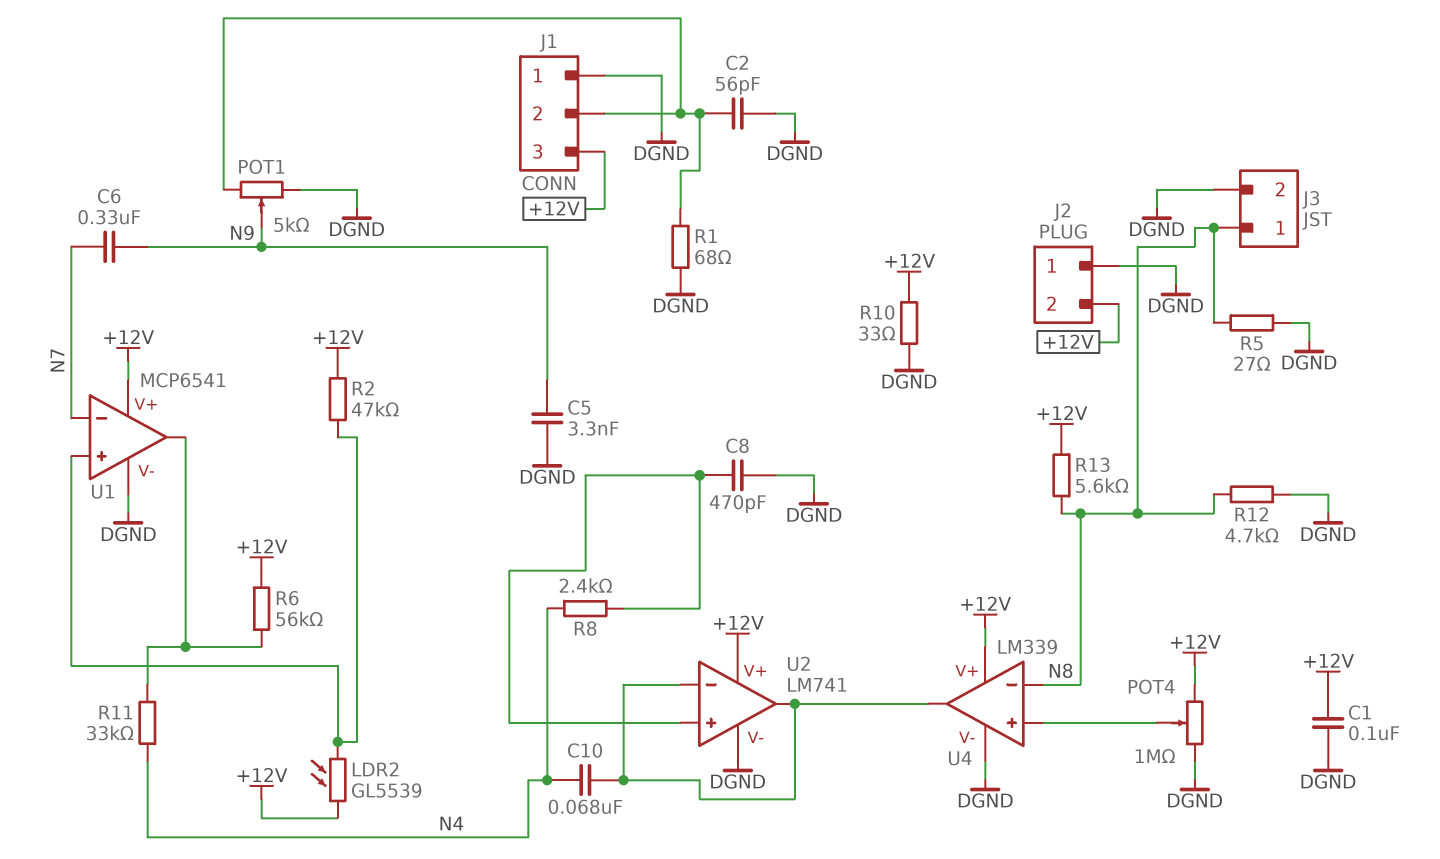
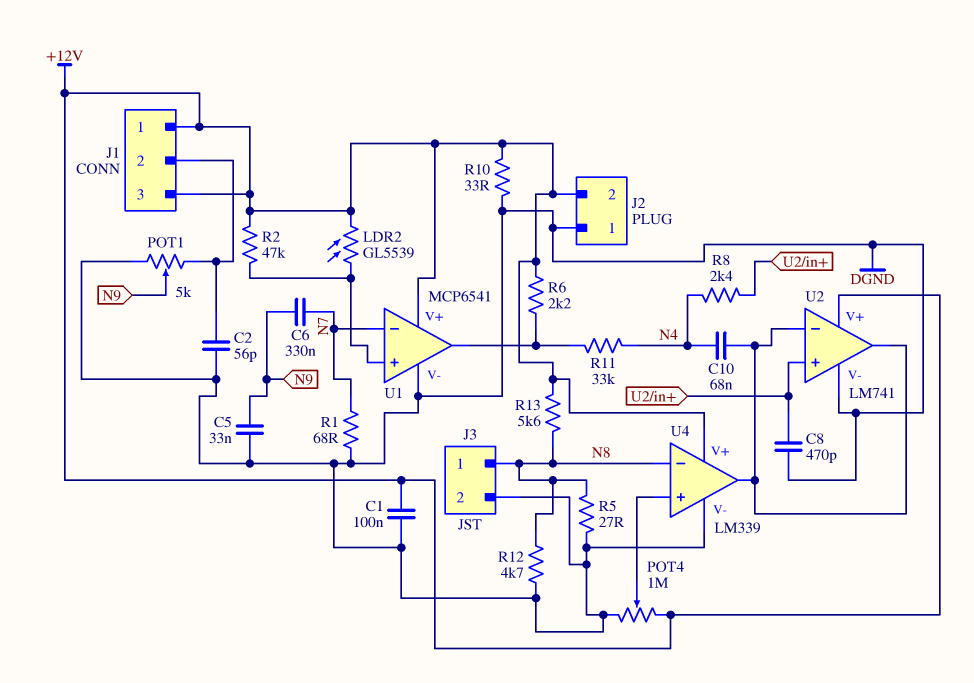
C5: 3.3nF (DGND, N9) -> 33nF (DGND, N9)
J1 pin 1: DGND -> +12V
R1: 68 (DGND, J1/2) -> 68 (DGND, N7)
R6: 56k (+12V, U1/out) -> 2.2k (+12V, U1/out)

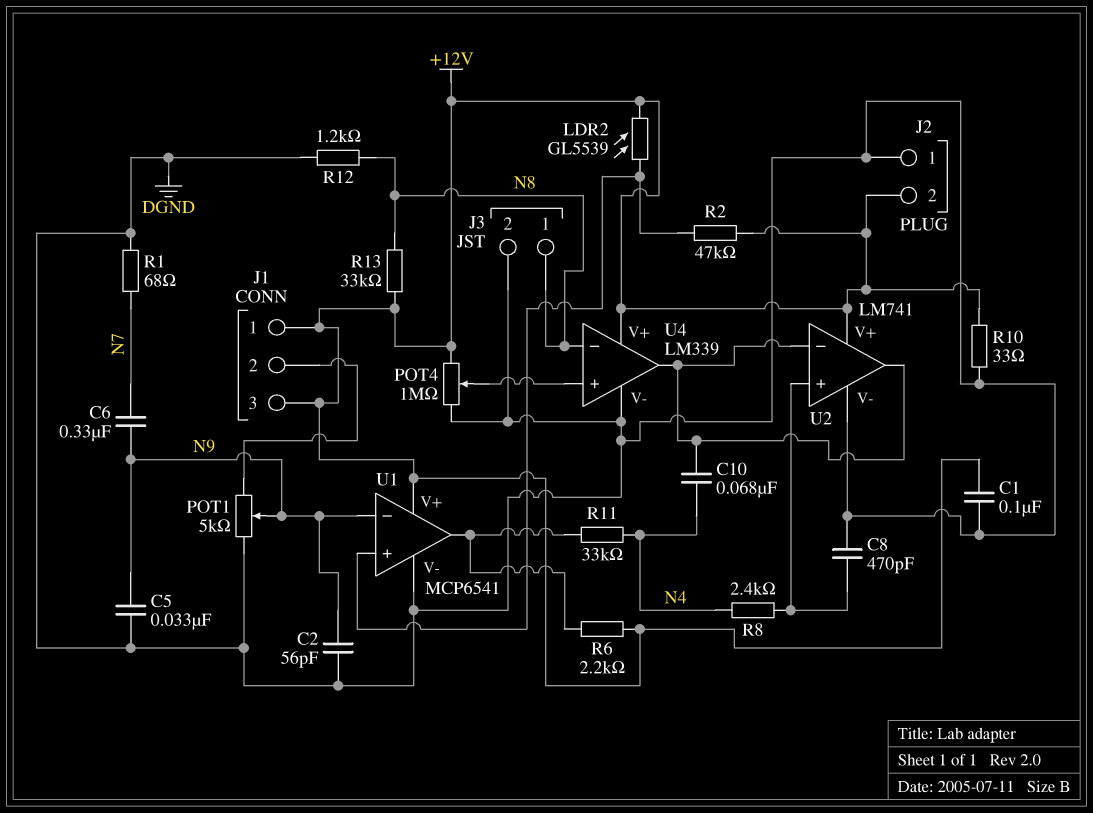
C2: 56pF (DGND, J1/2) -> 56pF (DGND, N9)
R5: 27 (DGND, N8) -> none
R12: 4.7k (DGND, N8) -> 1.2k (DGND, N8)
R13: 5.6k (+12V, N8) -> 33k (+12V, N8)
U1 pin in-: N7 -> N9

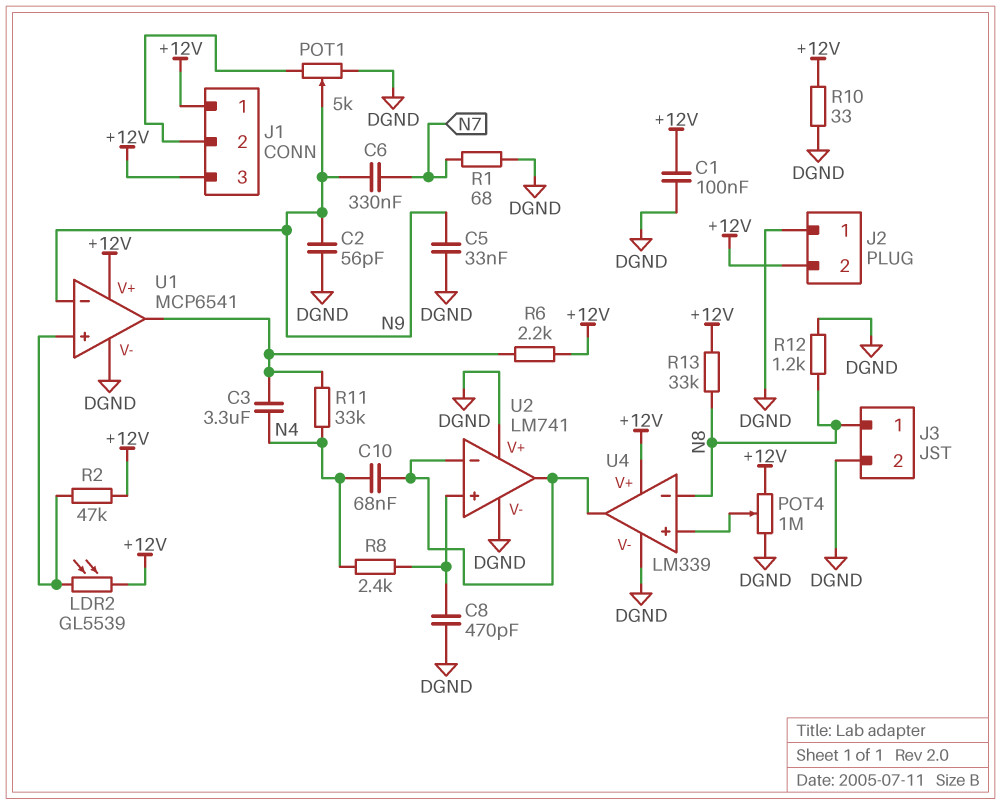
C3: none -> 3.3uF (N4, U1/out)
U2 pin V+: +12V -> DGND

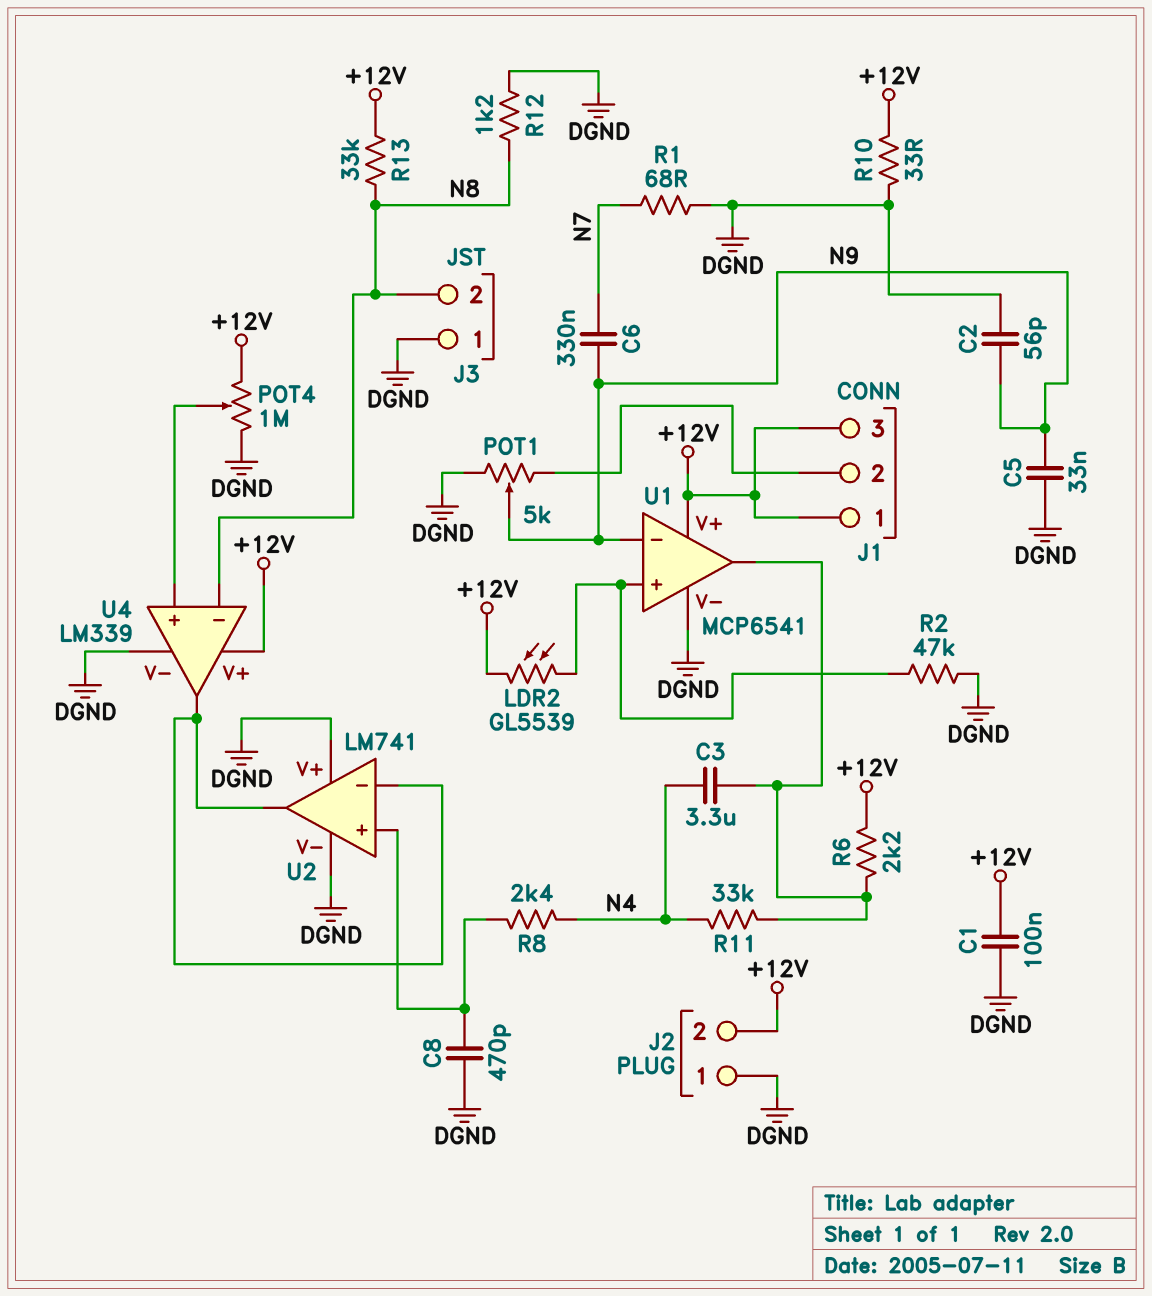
C10: 68nF (N4, U2/in-) -> none
J3 pin 1: N8 -> DGND
J3 pin 2: DGND -> N8
R2: 47k (+12V, U1/in+) -> 47k (DGND, U1/in+)

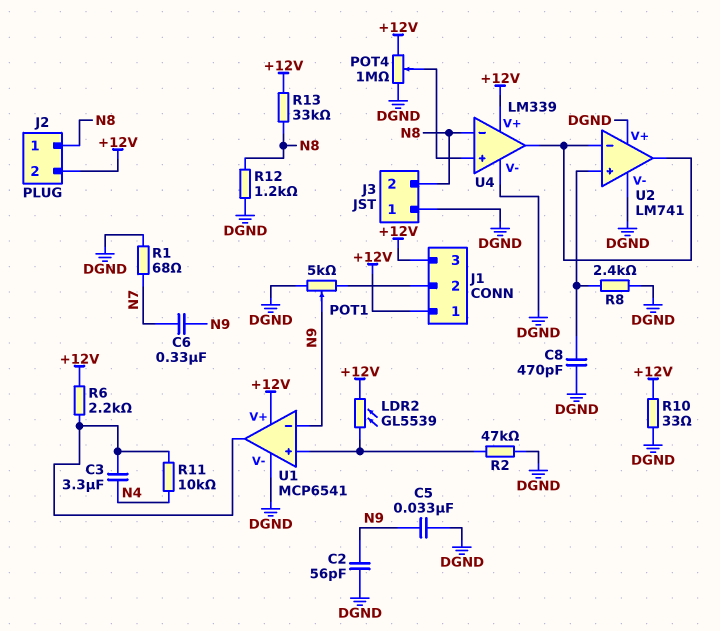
C1: 100nF (+12V, DGND) -> none
J2 pin 1: DGND -> N8
R8: 2.4k (N4, U2/in+) -> 2.4k (DGND, U2/in+)
R11: 33k (N4, U1/out) -> 10k (N4, U1/out)

